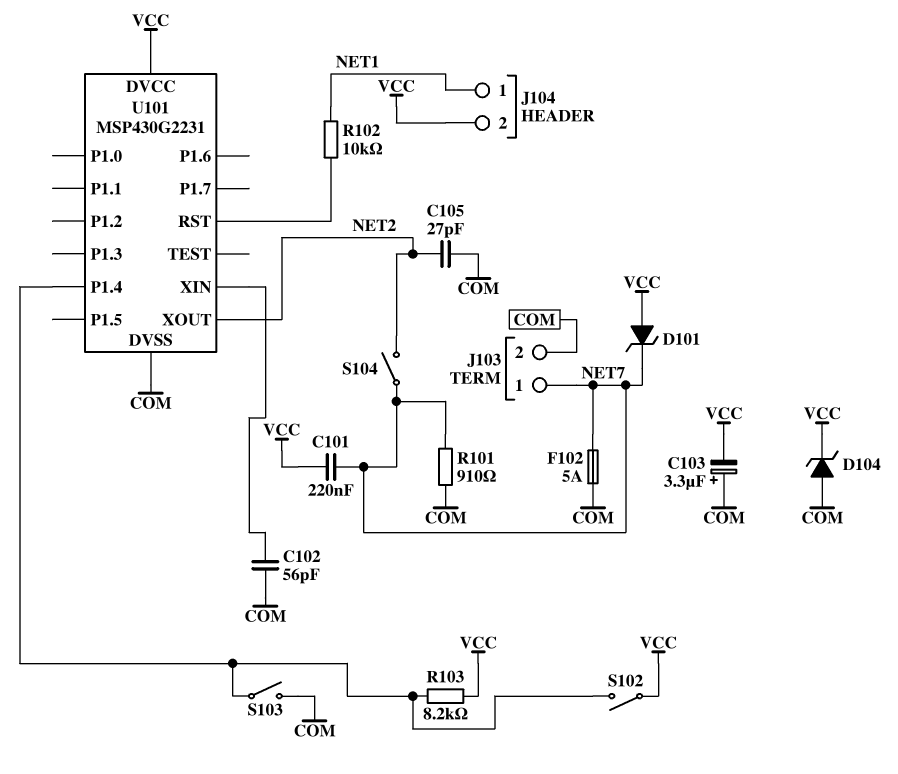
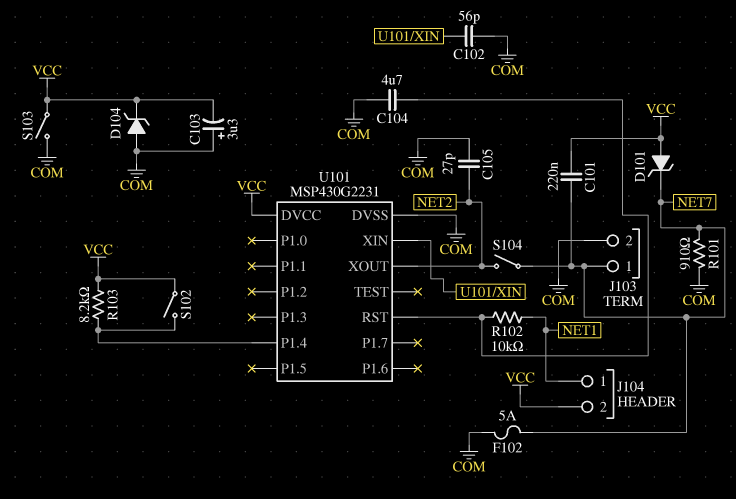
C104: none -> 4.7uF (COM, U101/RST)
S103: switch (COM, U101/P1.4) -> switch (COM, VCC)

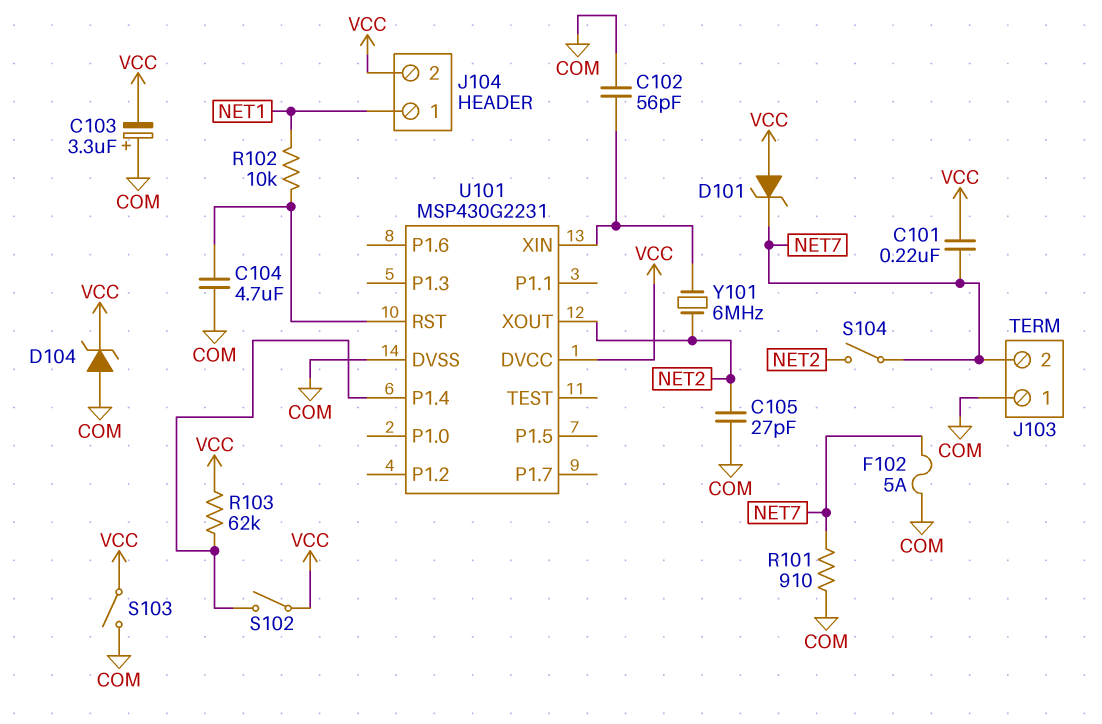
J103 pin 1: NET7 -> COM
J103 pin 2: COM -> NET7
R103: 8.2k (U101/P1.4, VCC) -> 62k (U101/P1.4, VCC)
Y101: none -> 6MHz (NET2, U101/XIN)

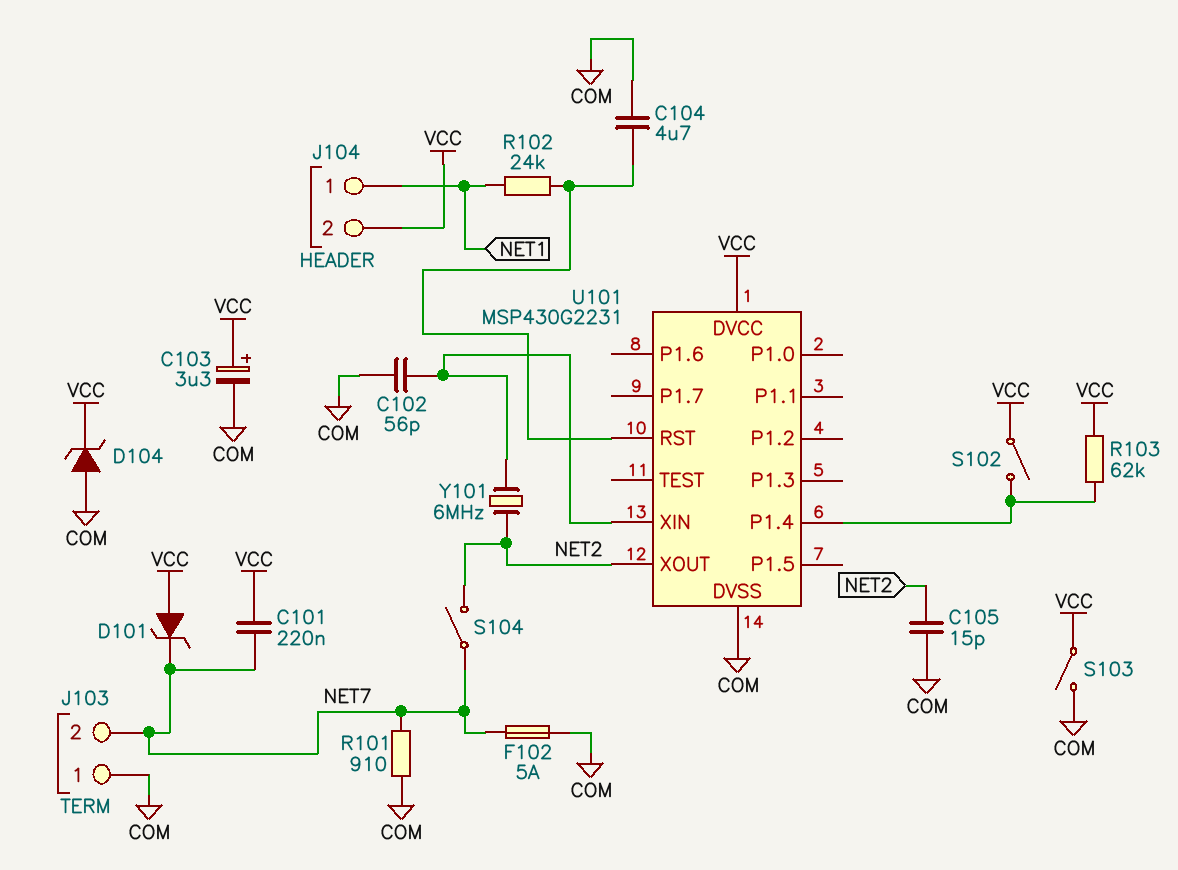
C103: 3.3uF (plus COM, minus VCC) -> 3.3uF (plus VCC, minus COM)
C105: 27pF (COM, NET2) -> 15pF (COM, NET2)
R102: 10k (NET1, U101/RST) -> 24k (NET1, U101/RST)

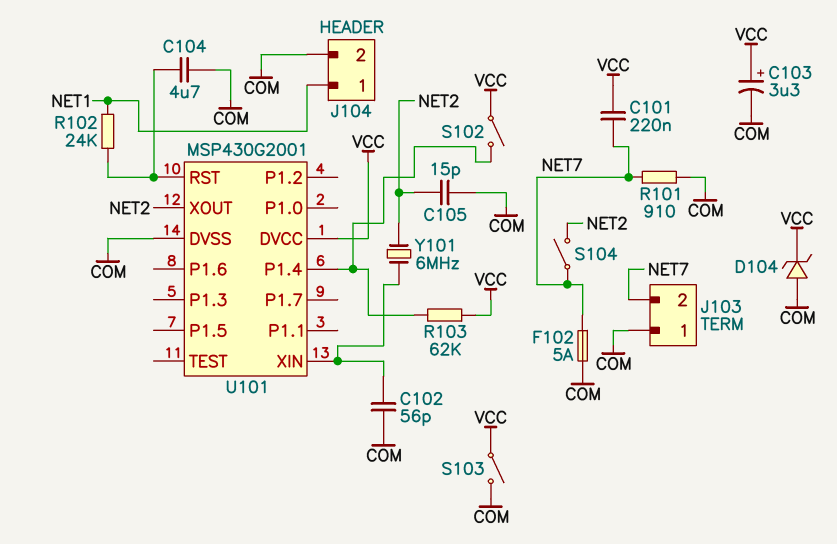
D101: zener (A VCC, K NET7) -> none
J104 pin 2: VCC -> COM
U101: MSP430G2231 -> MSP430G2001

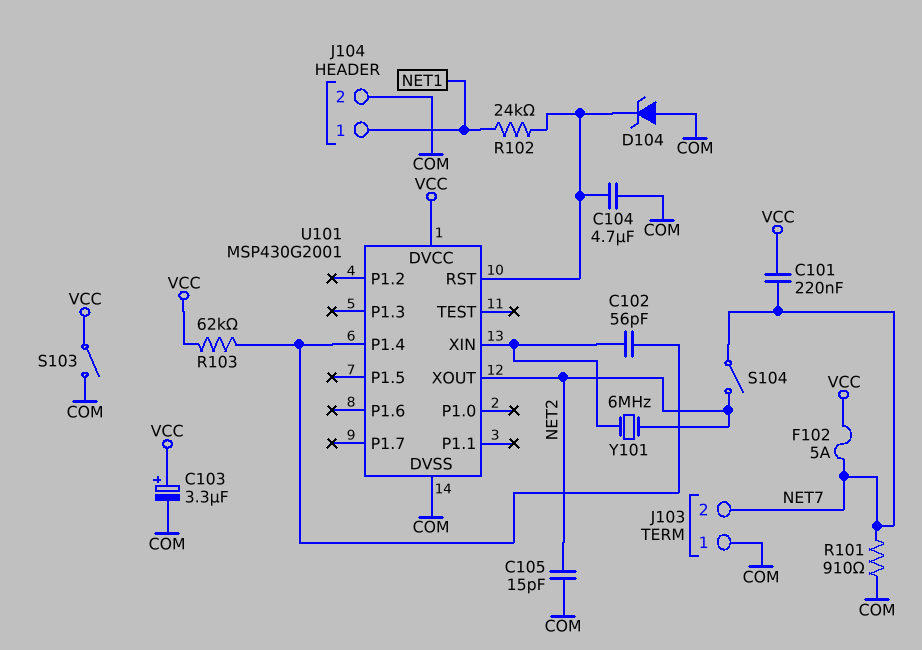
C102: 56pF (COM, U101/XIN) -> 56pF (U101/P1.4, U101/XIN)
D104: zener (A COM, K VCC) -> zener (A COM, K U101/RST)
F102: 5A (COM, NET7) -> 5A (NET7, VCC)
S102: switch (U101/P1.4, VCC) -> none

